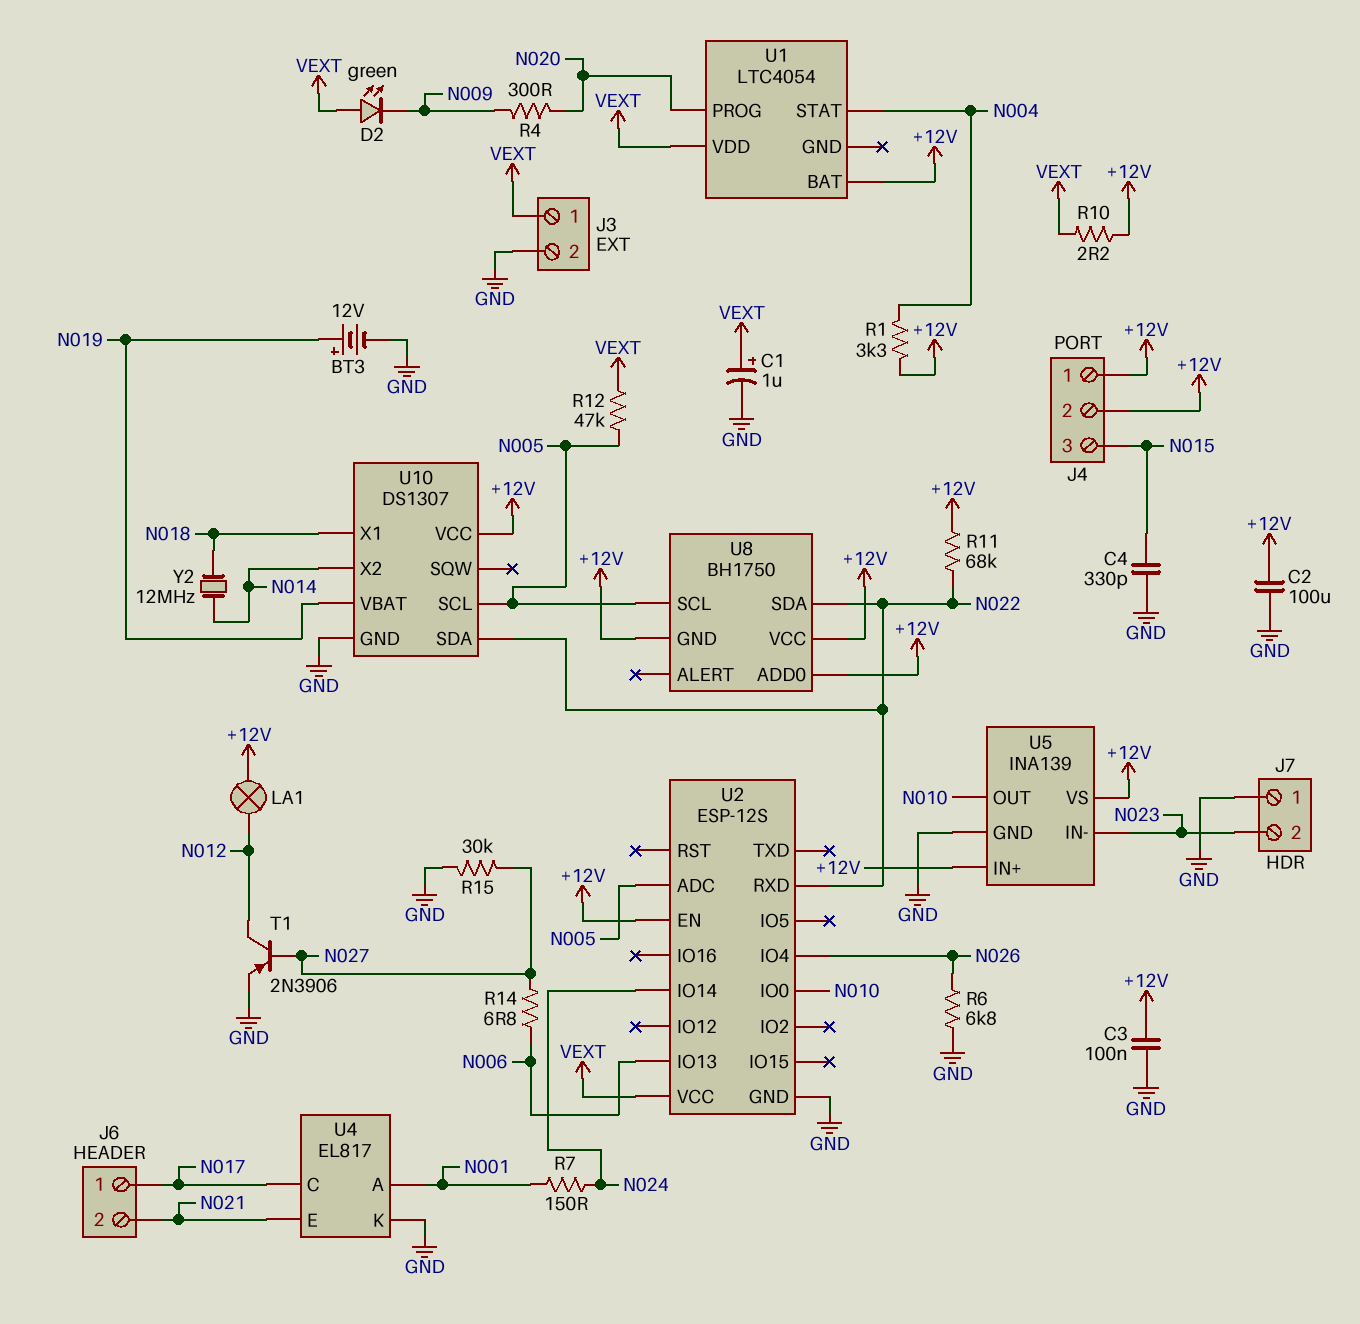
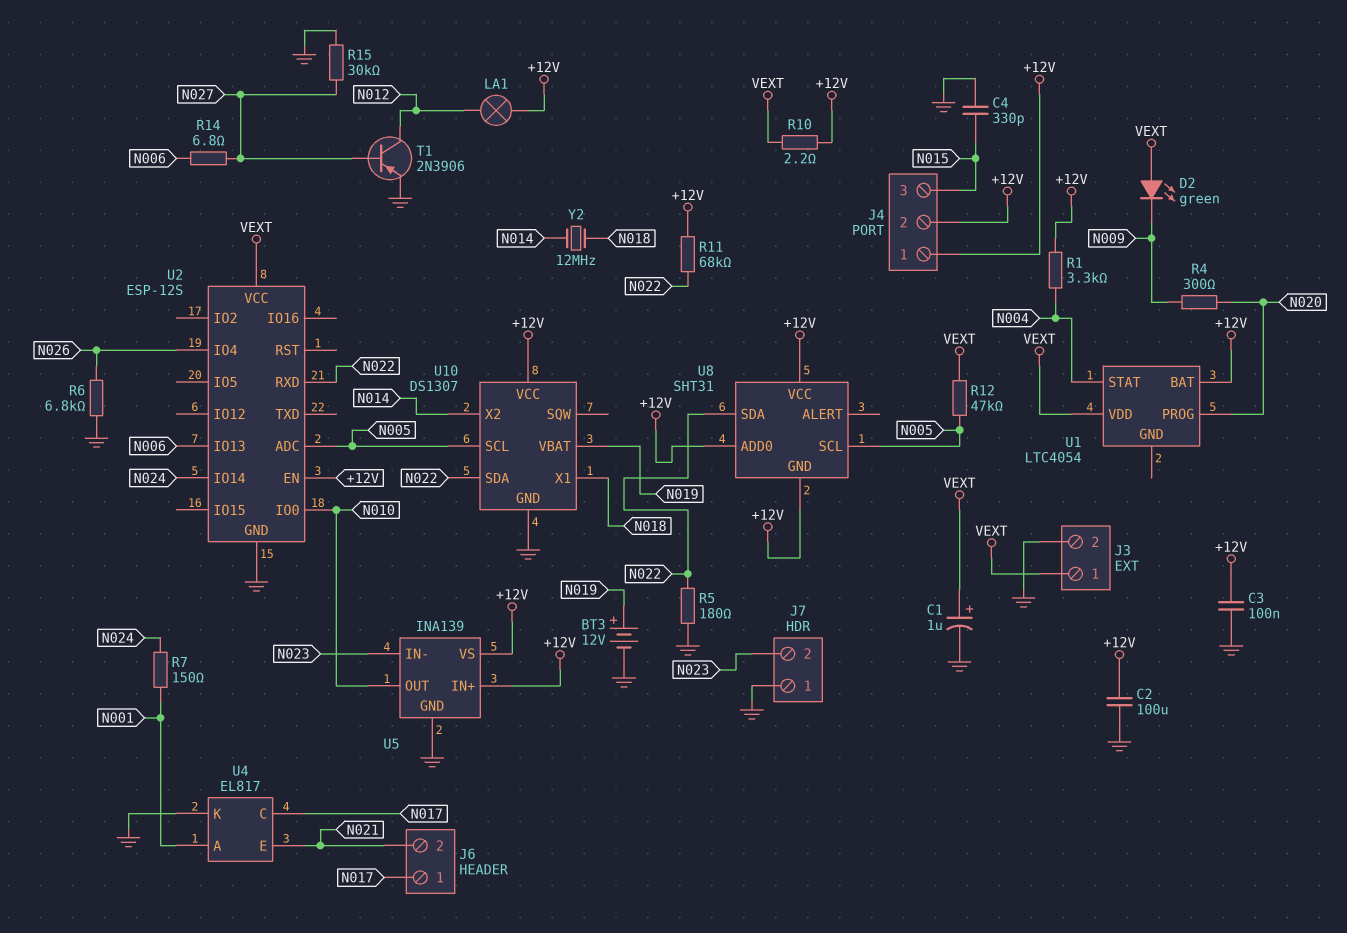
R5: none -> 180 (GND, N022)
U8: BH1750 -> SHT31

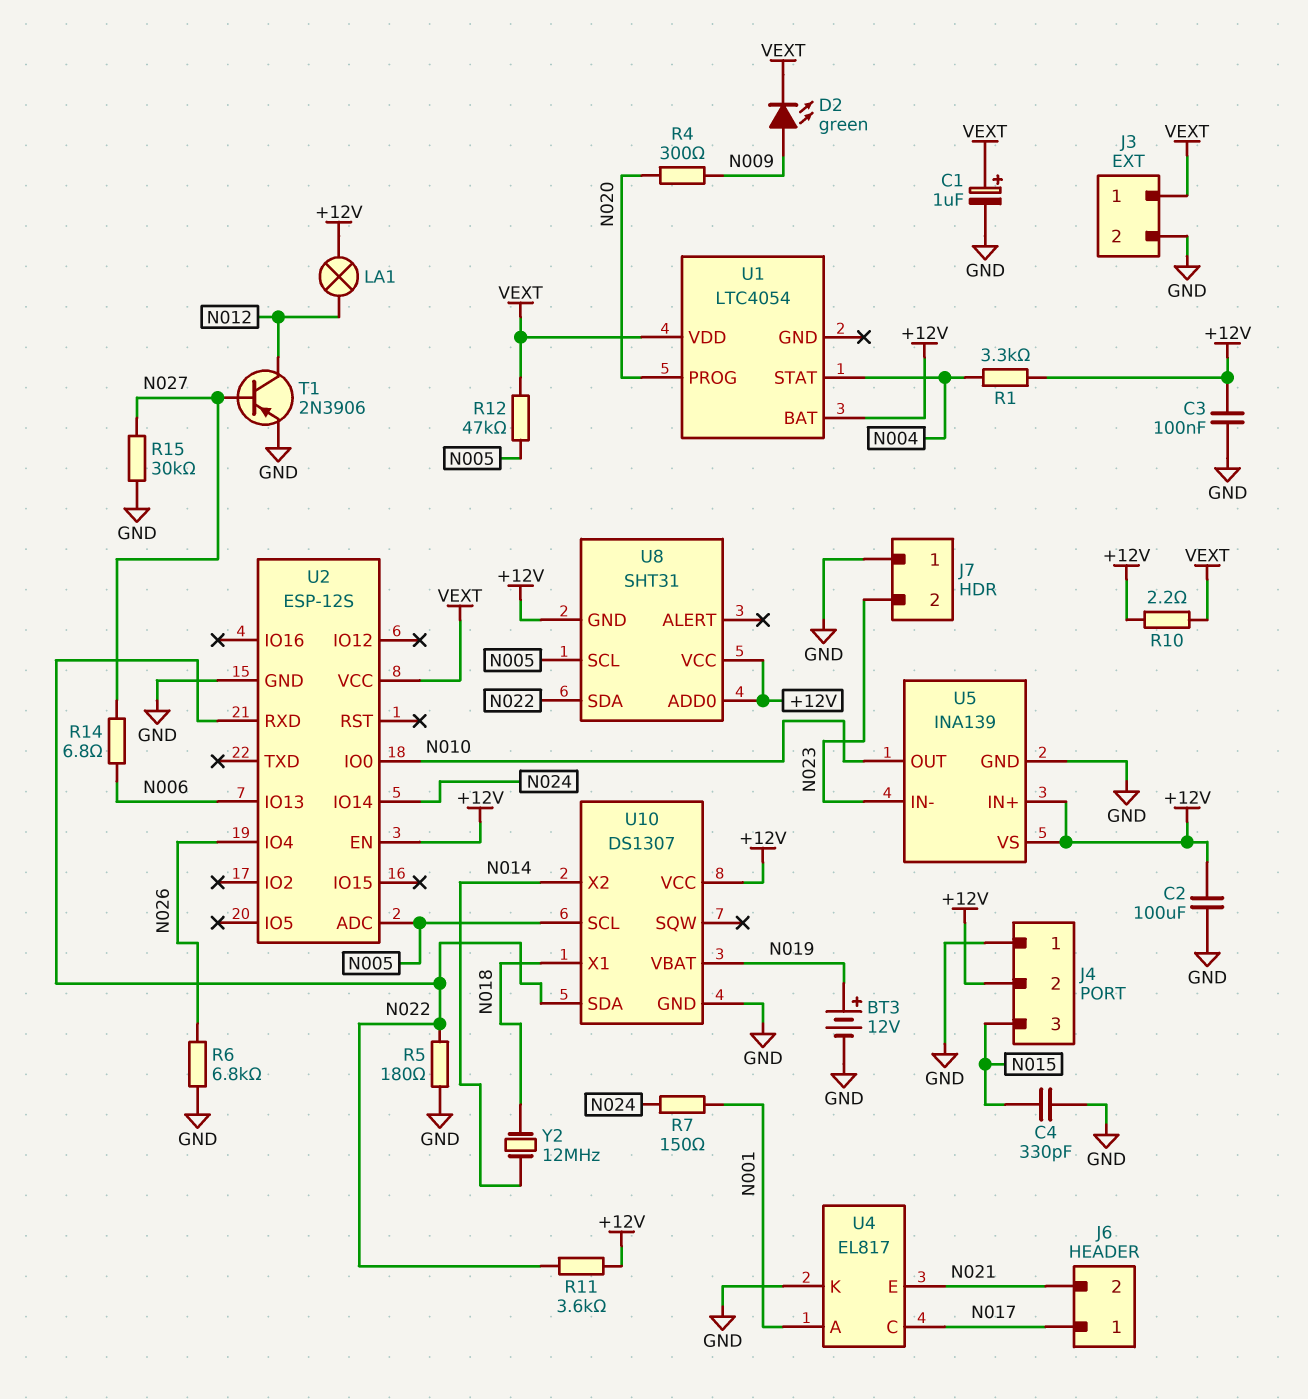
D2: LED green (A VEXT, K N009) -> LED green (A N009, K VEXT)
J4 pin 1: +12V -> GND
R11: 68k (+12V, N022) -> 3.6k (+12V, N022)

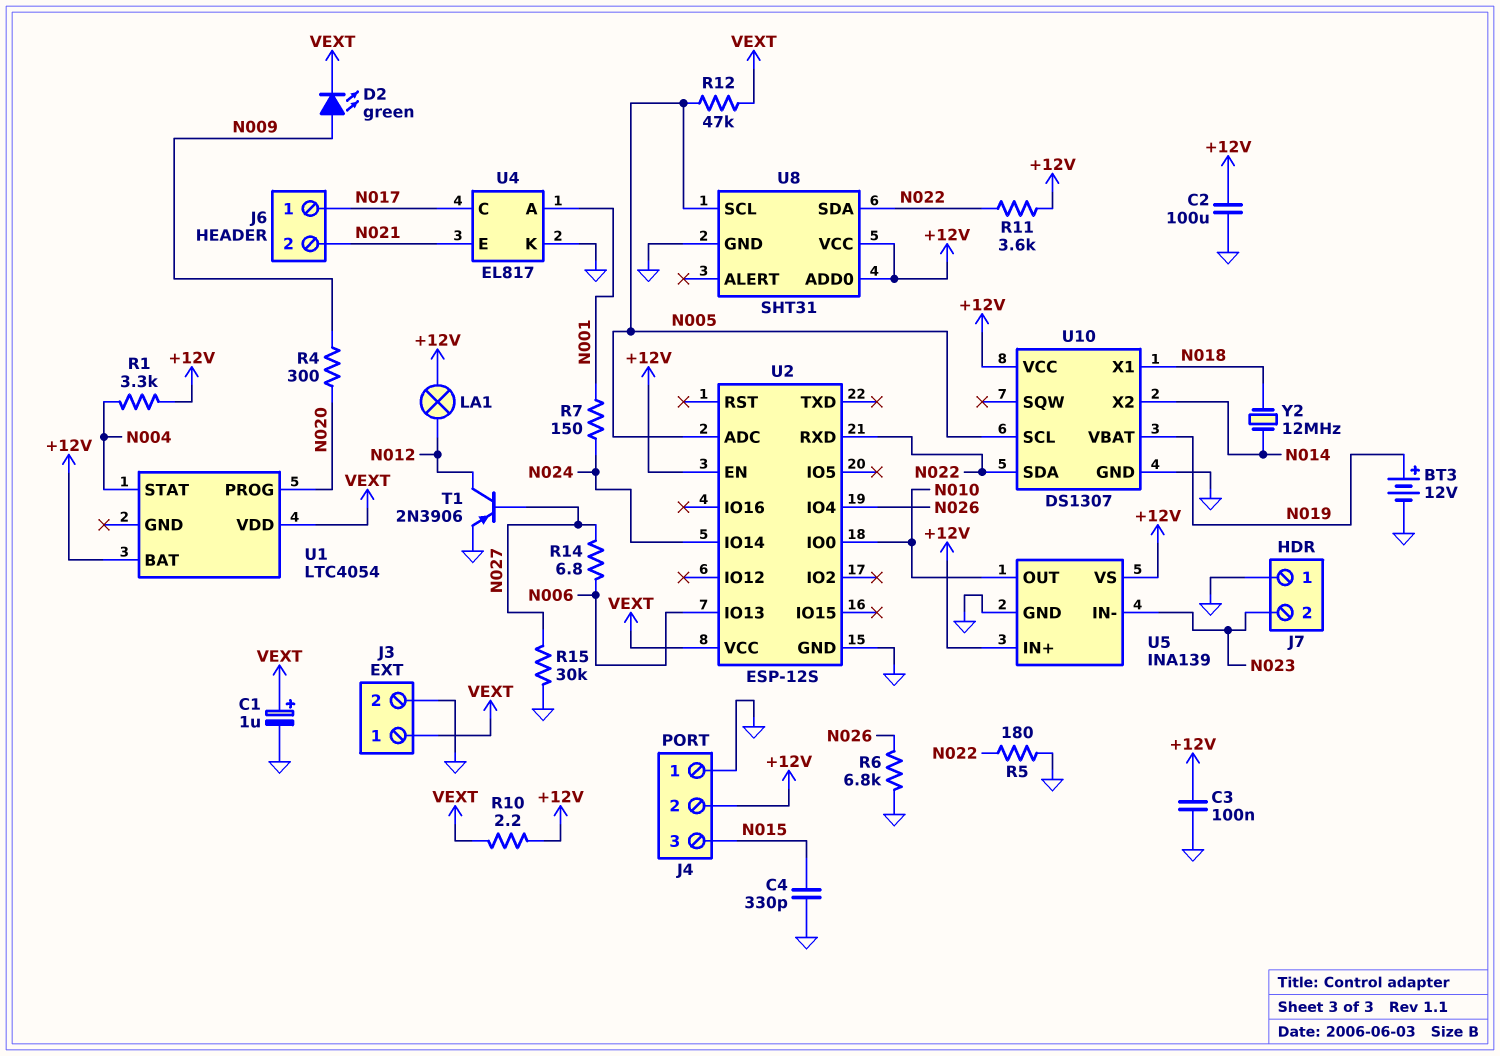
U8 pin GND: +12V -> GND

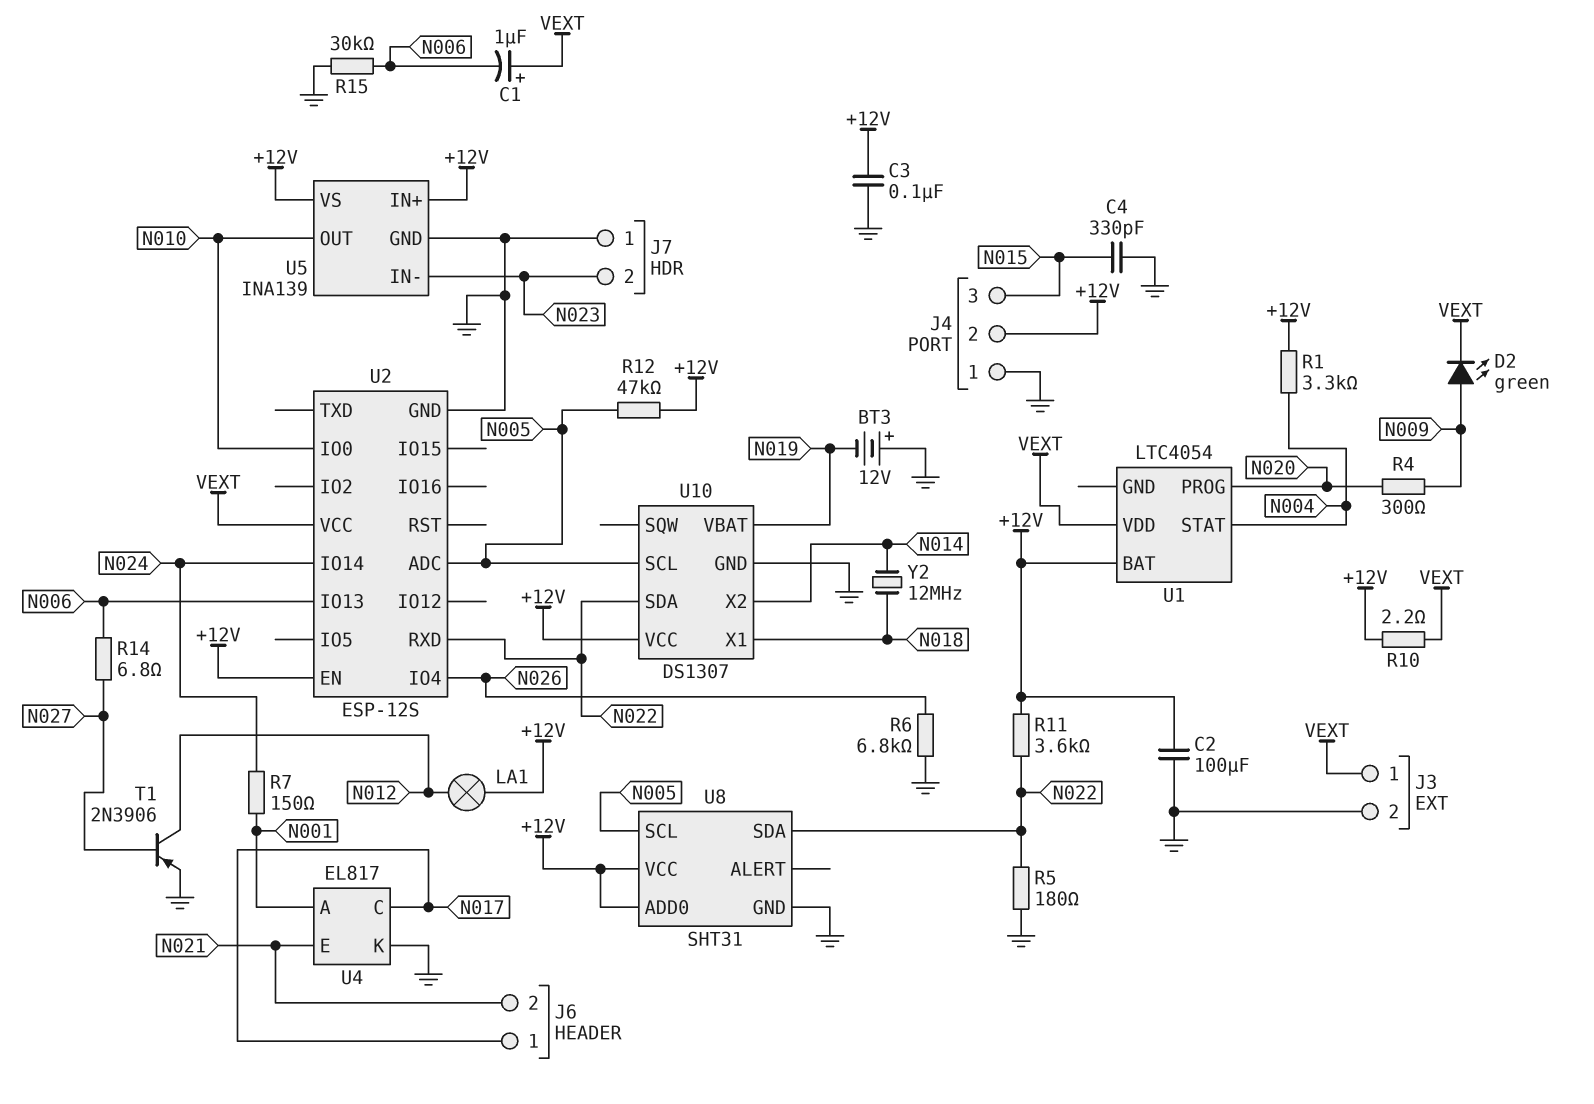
BT3: 12V (plus N019, minus GND) -> 12V (plus GND, minus N019)
C1: 1uF (plus VEXT, minus GND) -> 1uF (plus VEXT, minus N006)
R12: 47k (N005, VEXT) -> 47k (+12V, N005)
R15: 30k (GND, N027) -> 30k (GND, N006)

